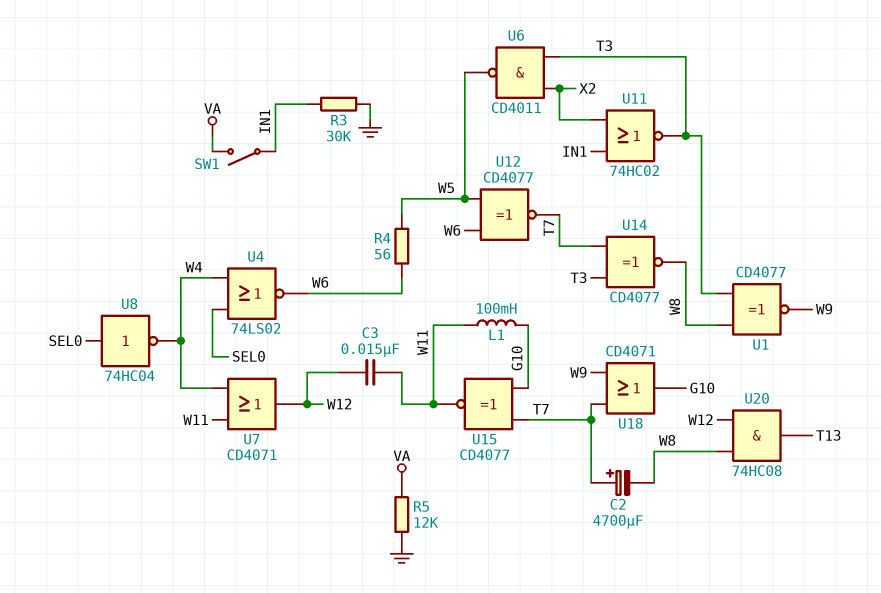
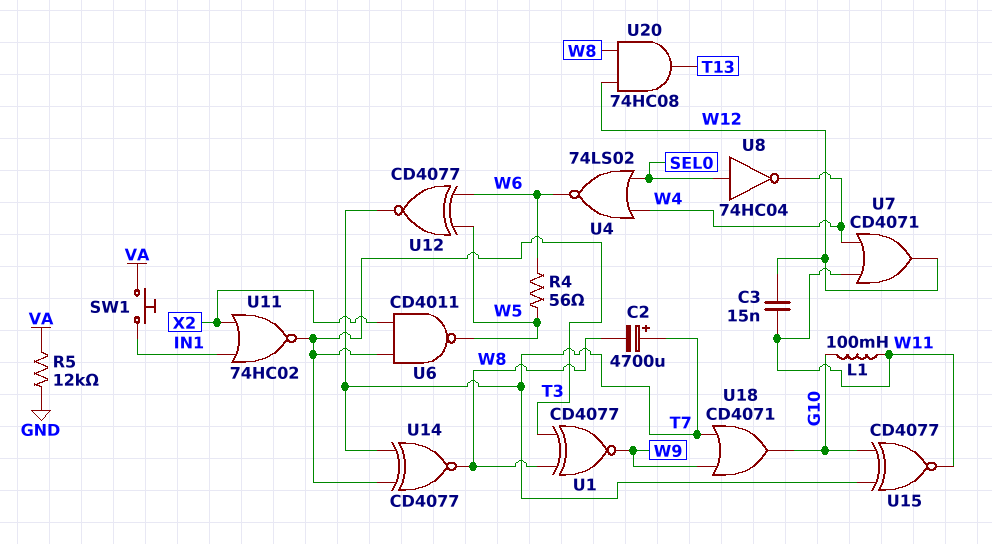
R3: 30k (GND, IN1) -> none
SW1: switch (IN1, VA) -> button (IN1, VA)

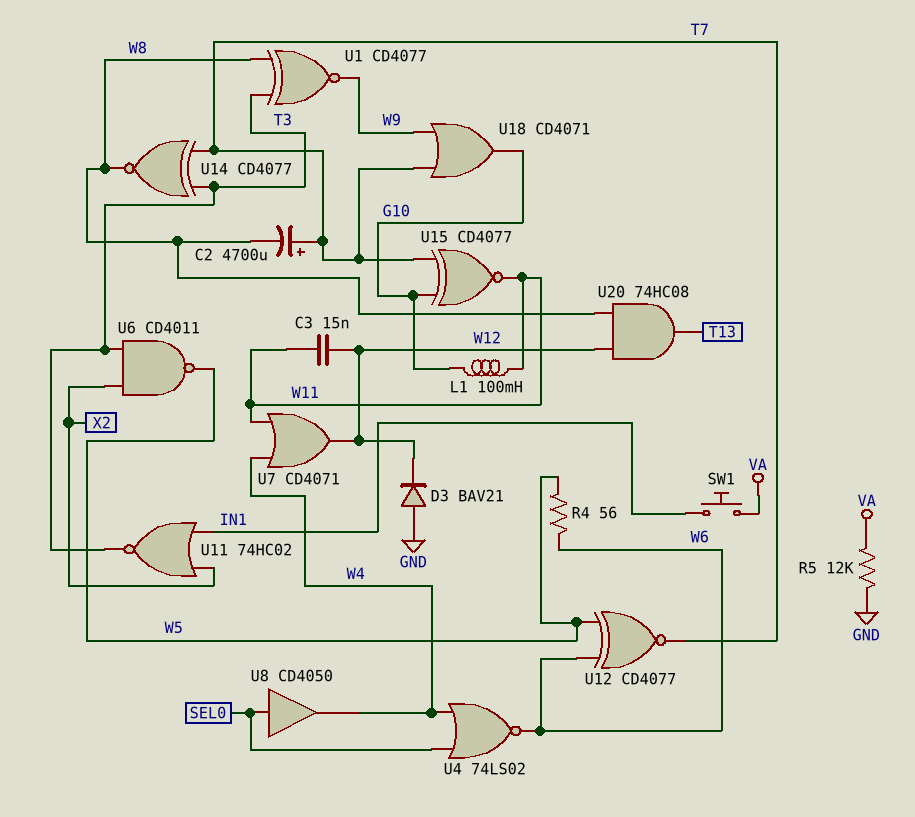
D3: none -> diode BAV21 (A GND, K W12)
U8: NOT 74HC04 (in SEL0, out W4) -> buffer CD4050 (in SEL0, out W4)

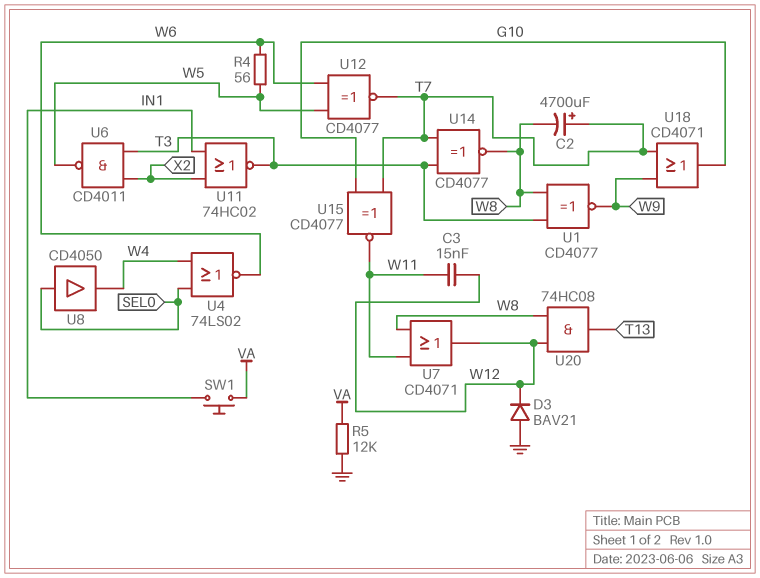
L1: 100mH (G10, W11) -> none
U7: OR CD4071 (in W4, in W11, out W12) -> OR CD4071 (in W8, in W11, out W12)

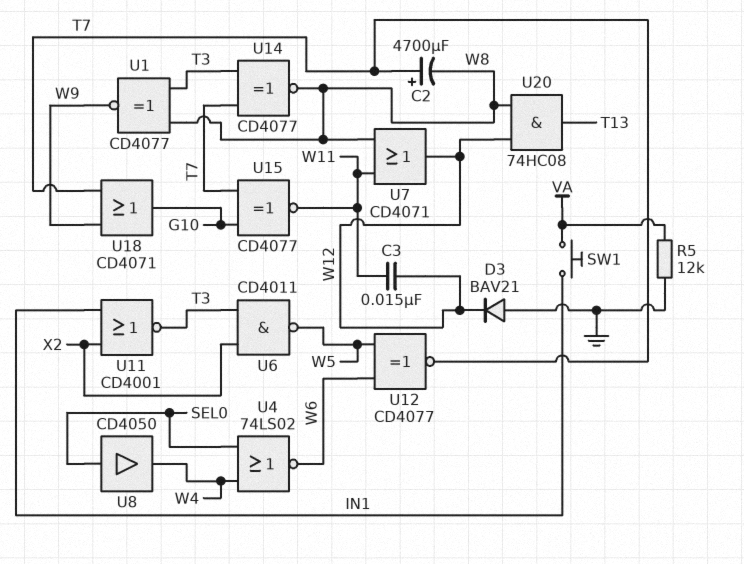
R4: 56 (W5, W6) -> none
U11: NOR 74HC02 (in IN1, in X2, out T3) -> NOR CD4001 (in IN1, in X2, out T3)

